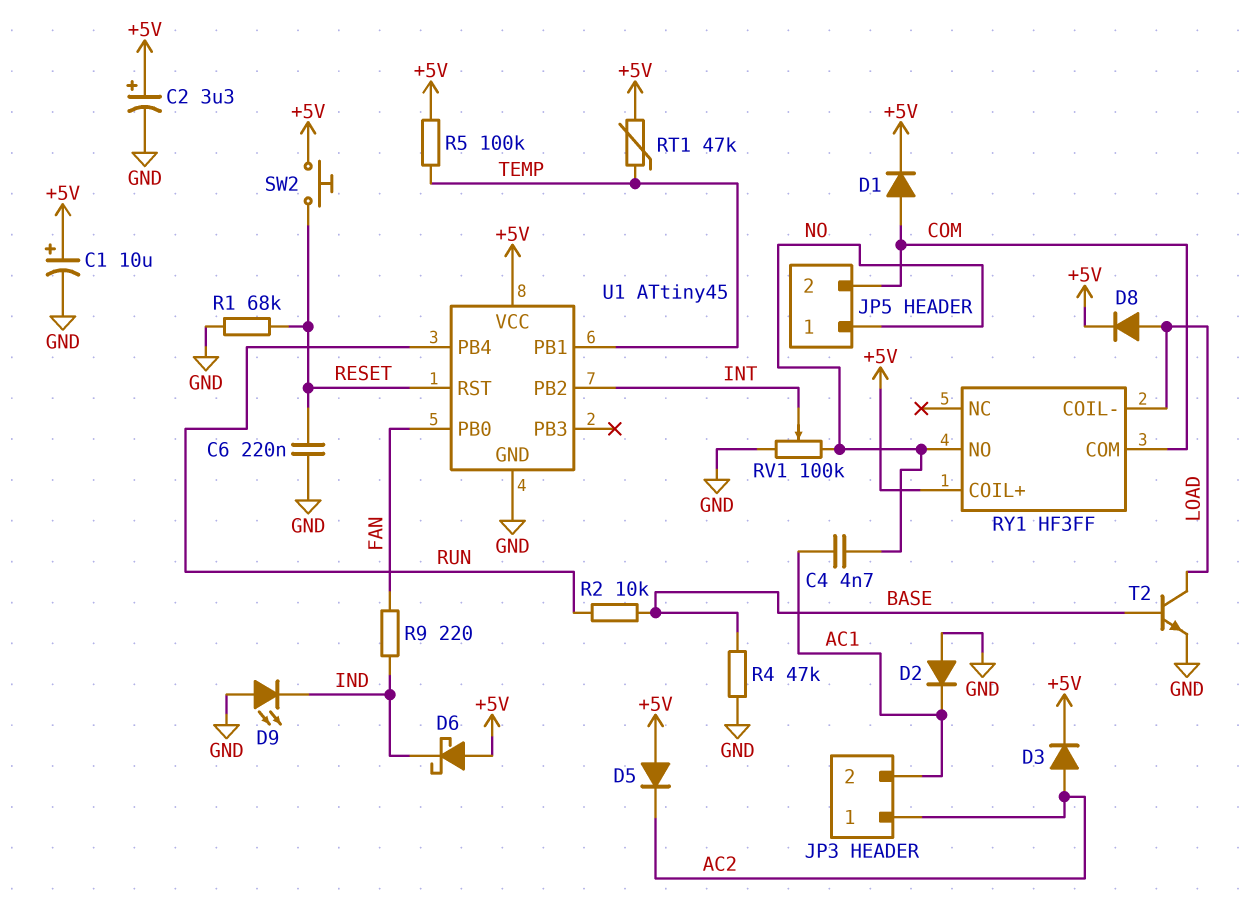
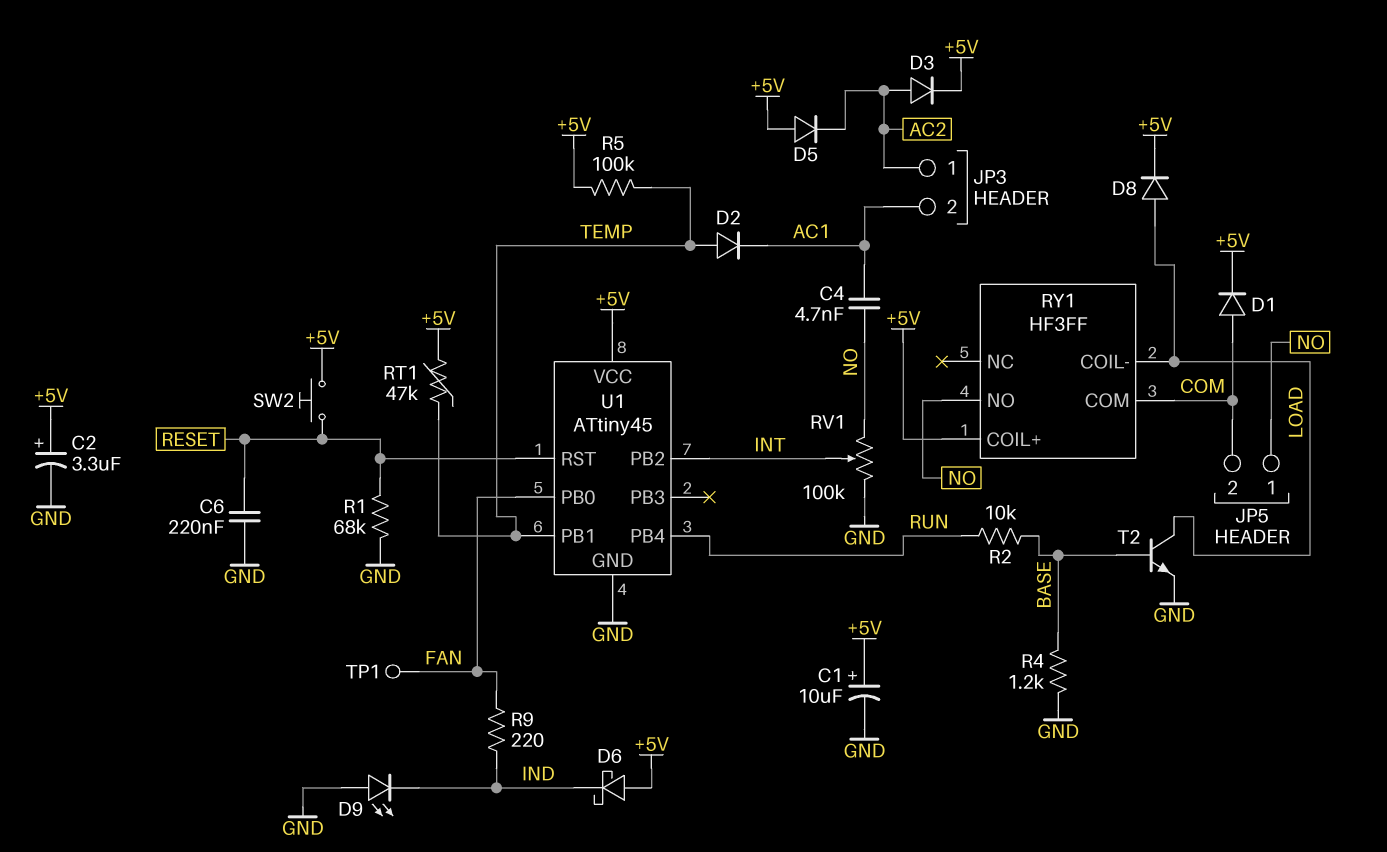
D2: diode (A GND, K AC1) -> diode (A TEMP, K AC1)
R4: 47k (BASE, GND) -> 1.2k (BASE, GND)
TP1: none -> test point (FAN)

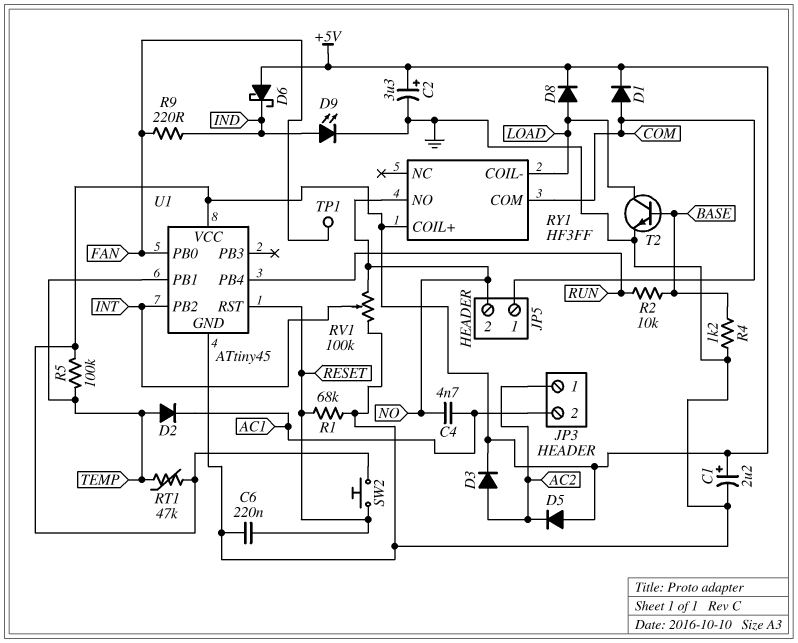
C1: 10uF (plus +5V, minus GND) -> 2.2uF (plus +5V, minus GND)
D9: LED (A GND, K IND) -> LED (A IND, K GND)
JP5 pin 1: NO -> COM
JP5 pin 2: COM -> NO

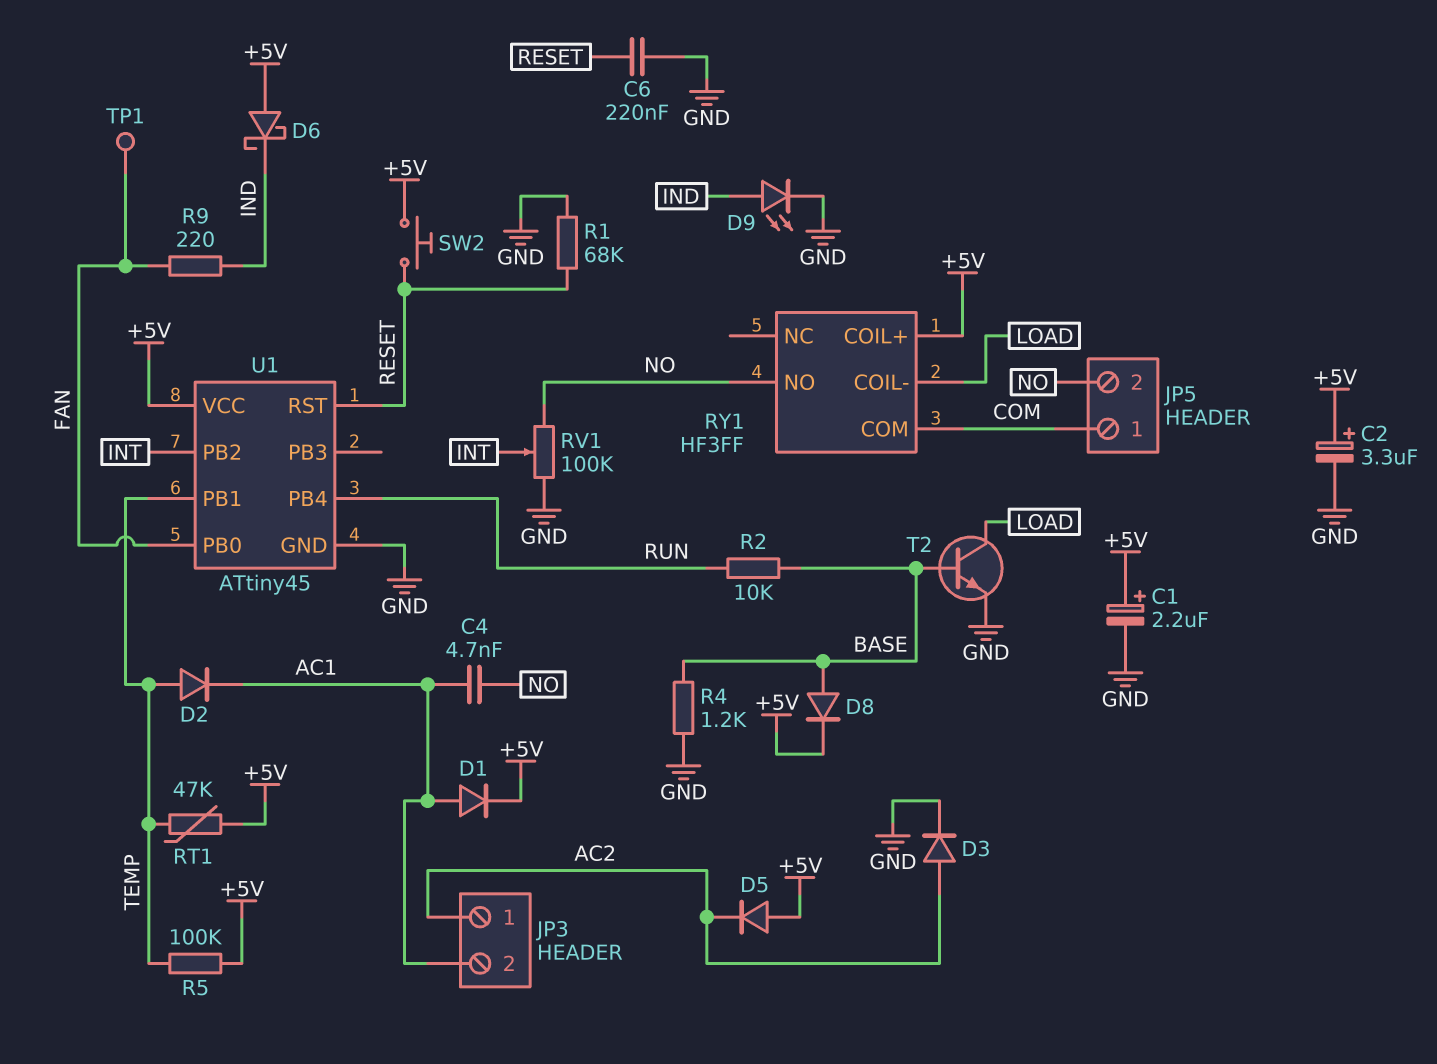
D1: diode (A COM, K +5V) -> diode (A AC1, K +5V)
D3: diode (A AC2, K +5V) -> diode (A AC2, K GND)
D8: diode (A LOAD, K +5V) -> diode (A BASE, K +5V)

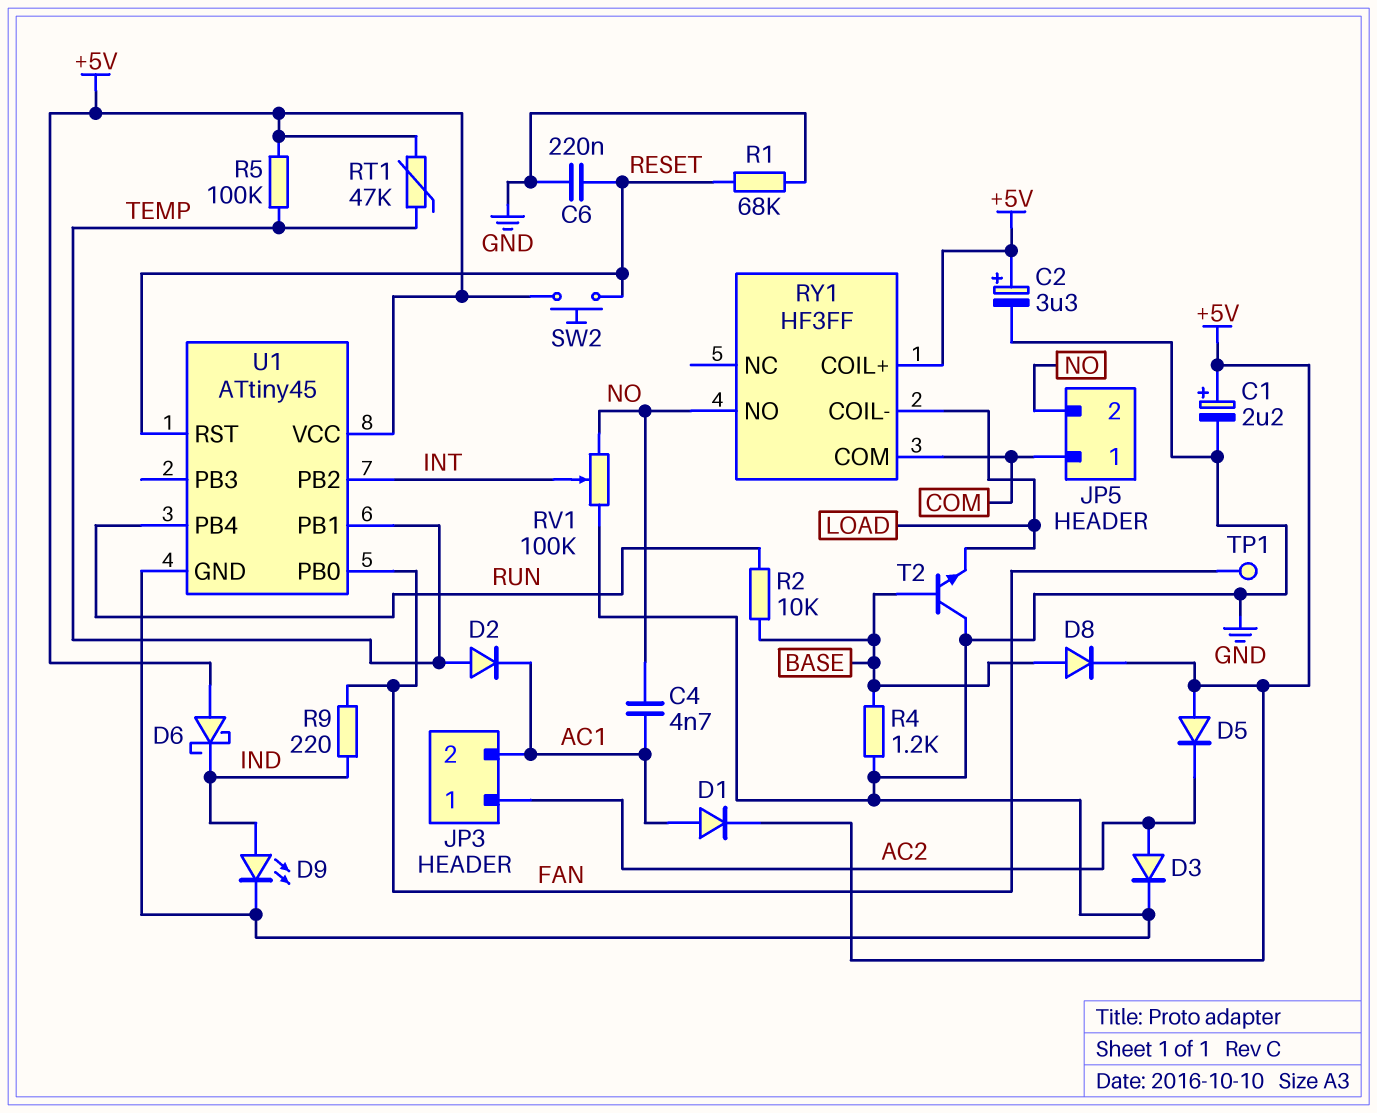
T2: NPN (B BASE, C LOAD, E GND) -> NPN (B BASE, C GND, E LOAD)

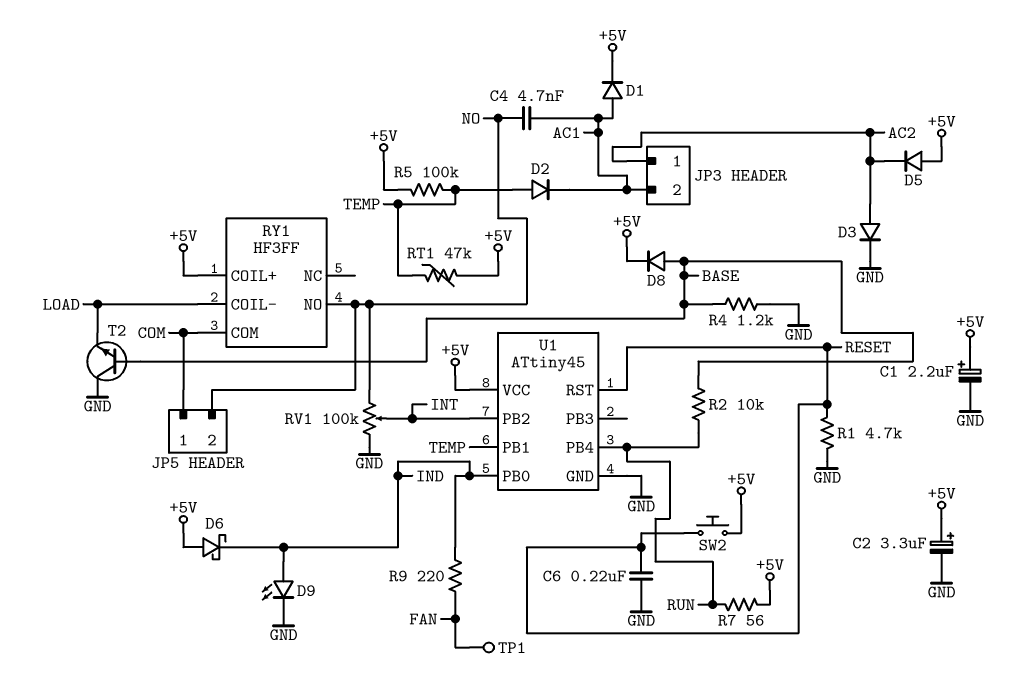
R1: 68k (GND, RESET) -> 4.7k (GND, RESET)
R7: none -> 56 (+5V, RUN)
U1 pin PB0: FAN -> IND

